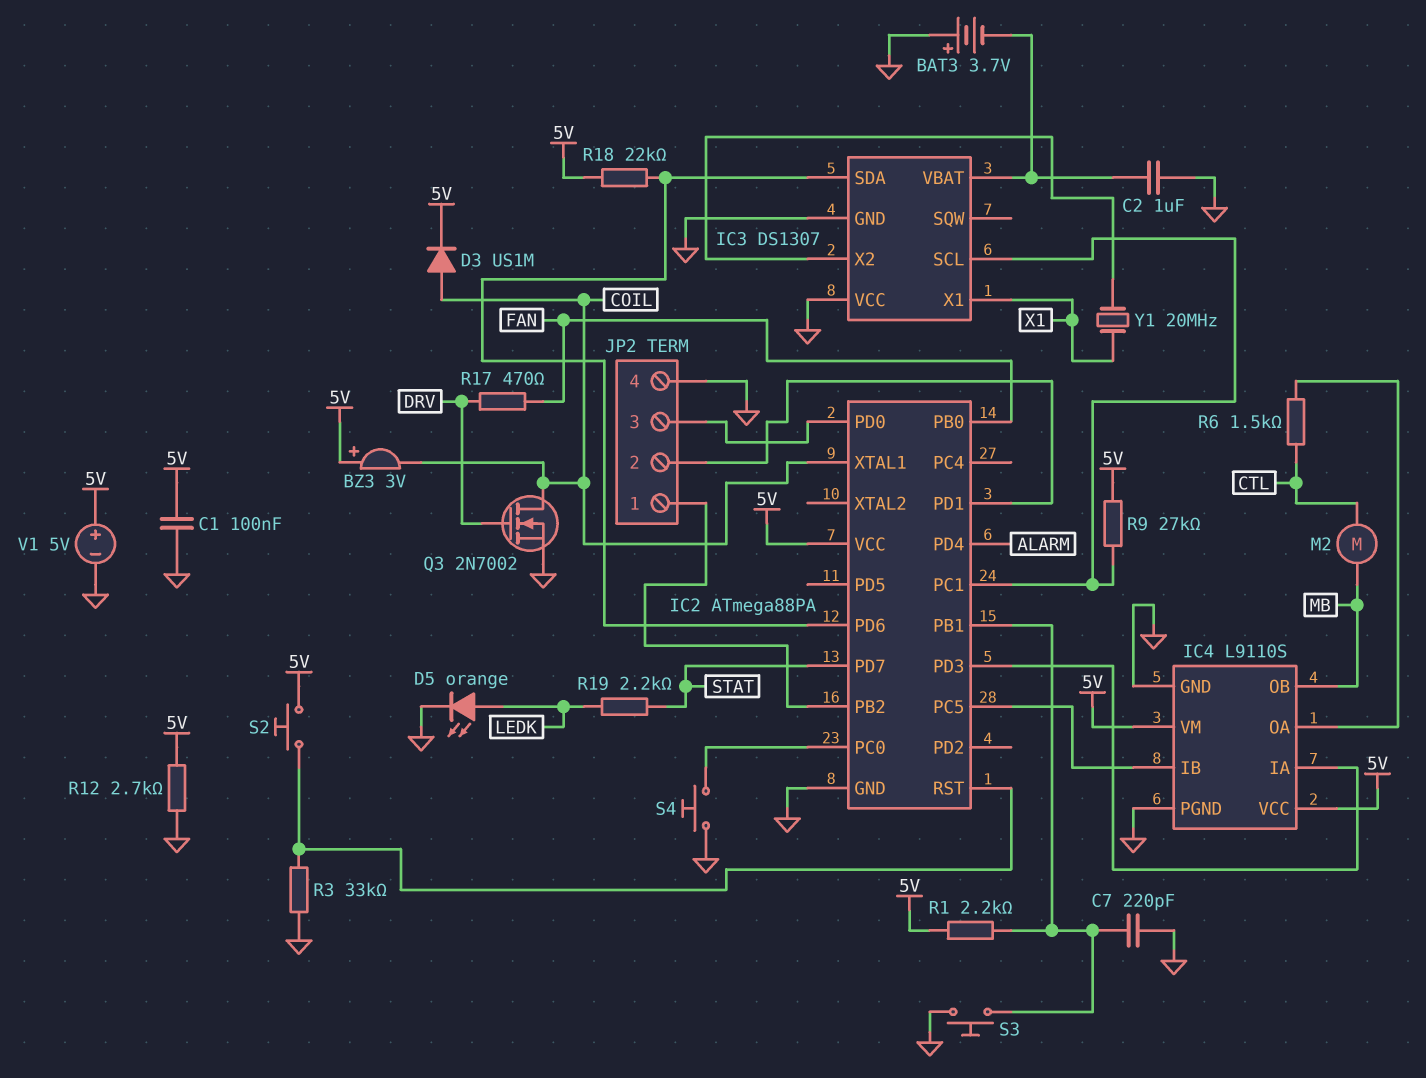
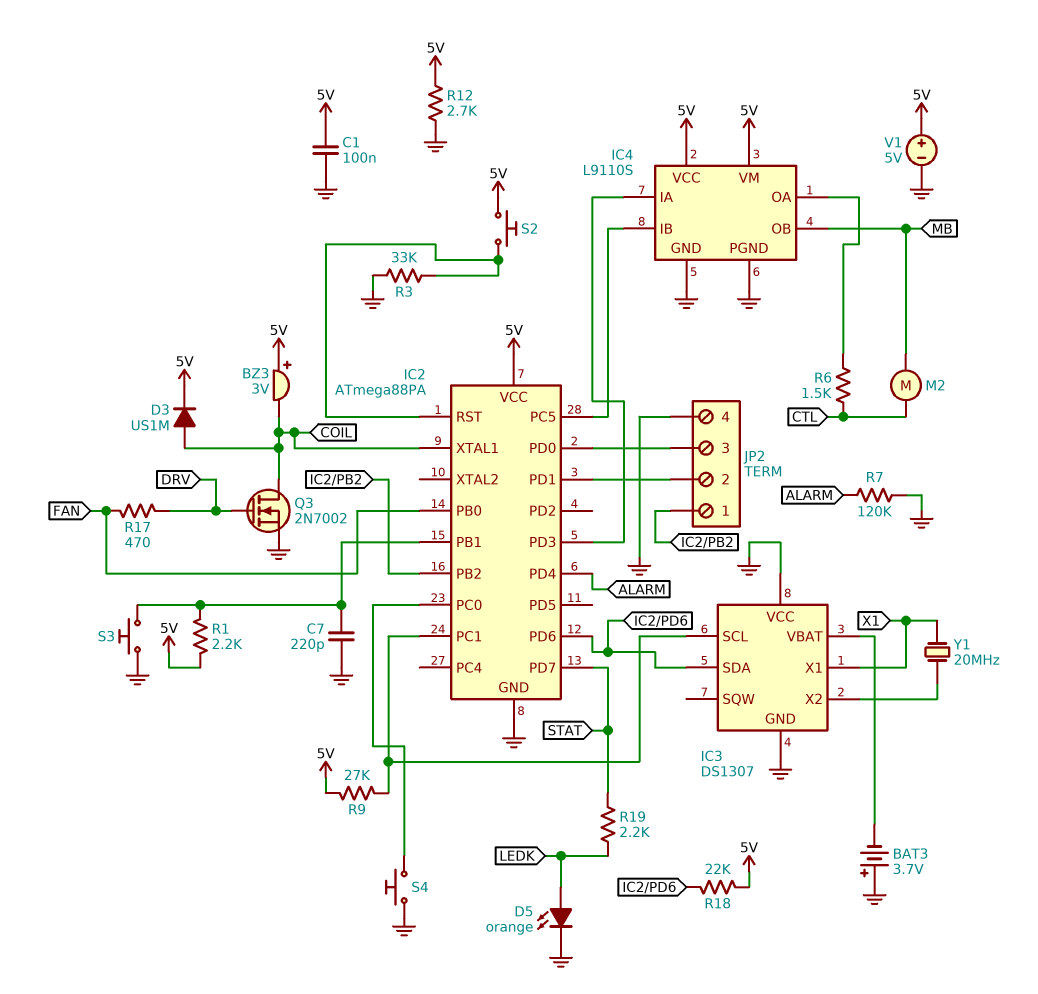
C2: 1uF (GND, IC3/VBAT) -> none
R7: none -> 120k (ALARM, GND)

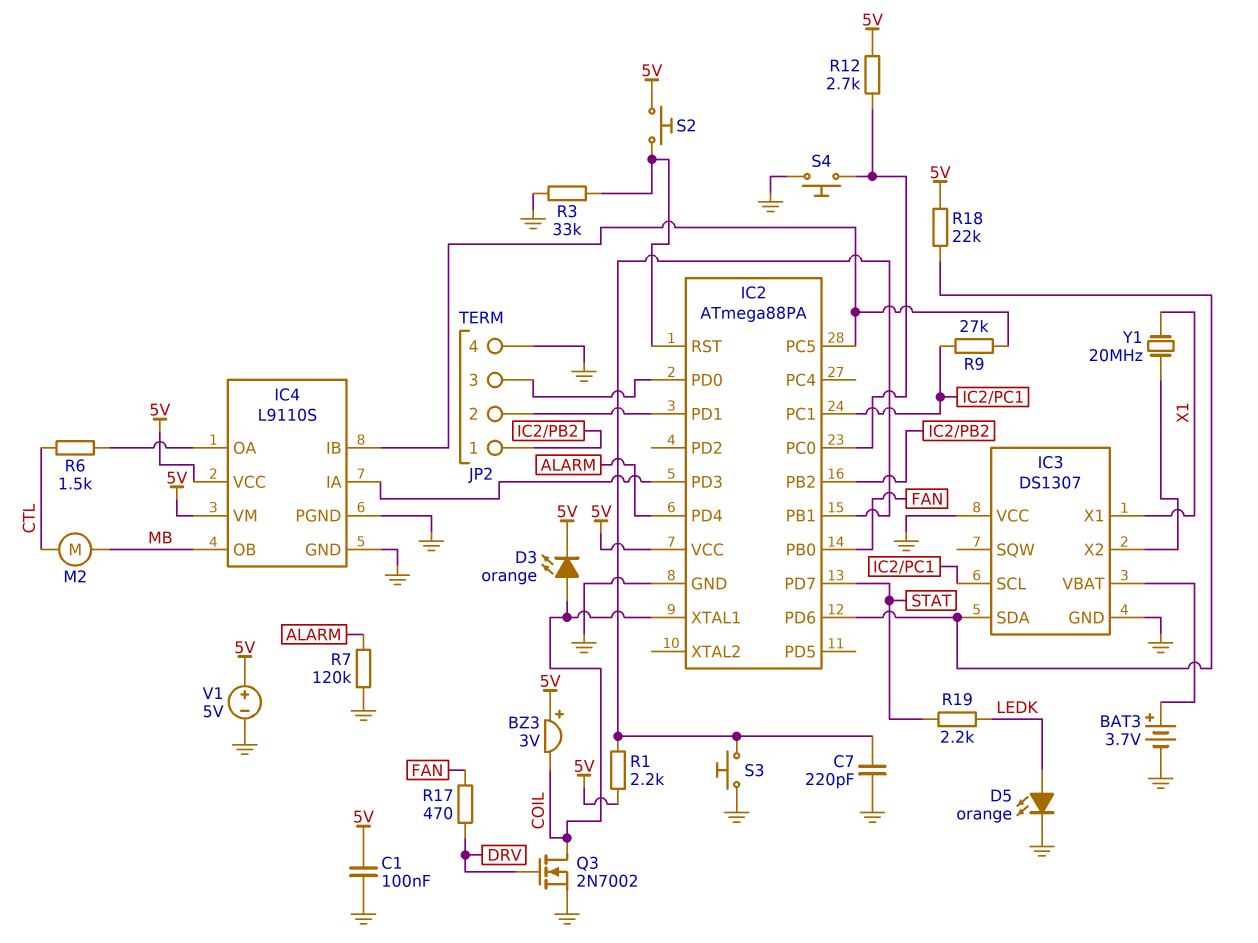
BAT3: 3.7V (plus GND, minus IC3/VBAT) -> 3.7V (plus IC3/VBAT, minus GND)
D3: diode US1M (A COIL, K 5V) -> LED orange (A COIL, K 5V)
R9: 27k (5V, IC2/PC1) -> 27k (IC2/PC1, IC2/PC5)
R12: 2.7k (5V, GND) -> 2.7k (5V, IC2/PC0)

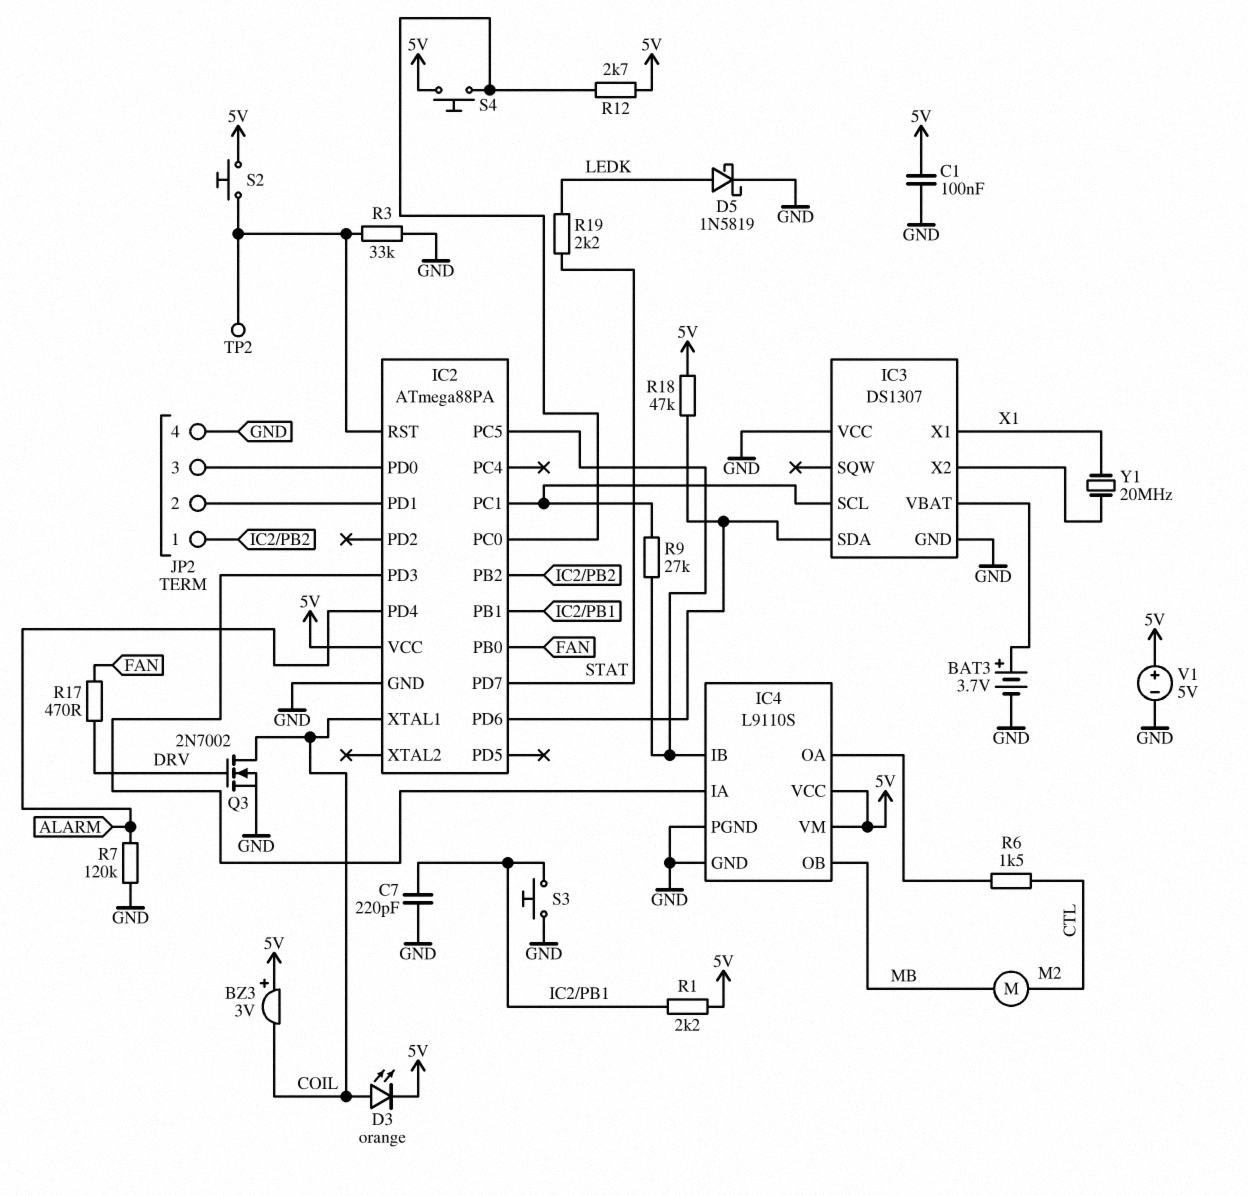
D5: LED orange (A LEDK, K GND) -> schottky 1N5819 (A LEDK, K GND)
R18: 22k (5V, IC2/PD6) -> 47k (5V, IC2/PD6)
S4: button (GND, IC2/PC0) -> button (5V, IC2/PC0)
TP2: none -> test point (IC2/RST)

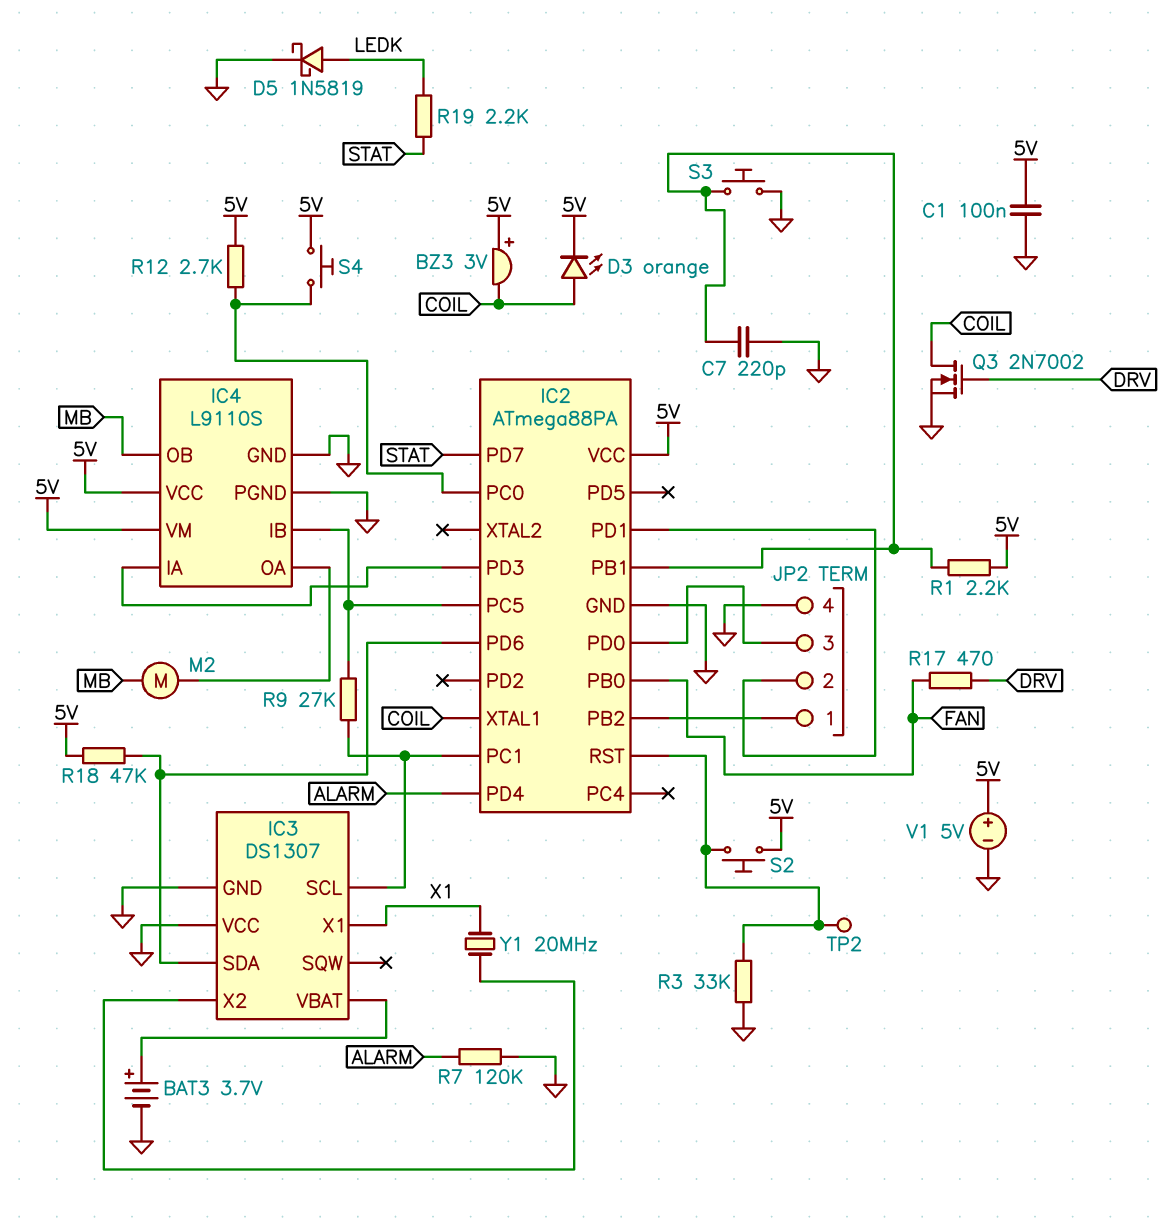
M2: motor (CTL, MB) -> motor (IC4/OA, MB)
R6: 1.5k (CTL, IC4/OA) -> none

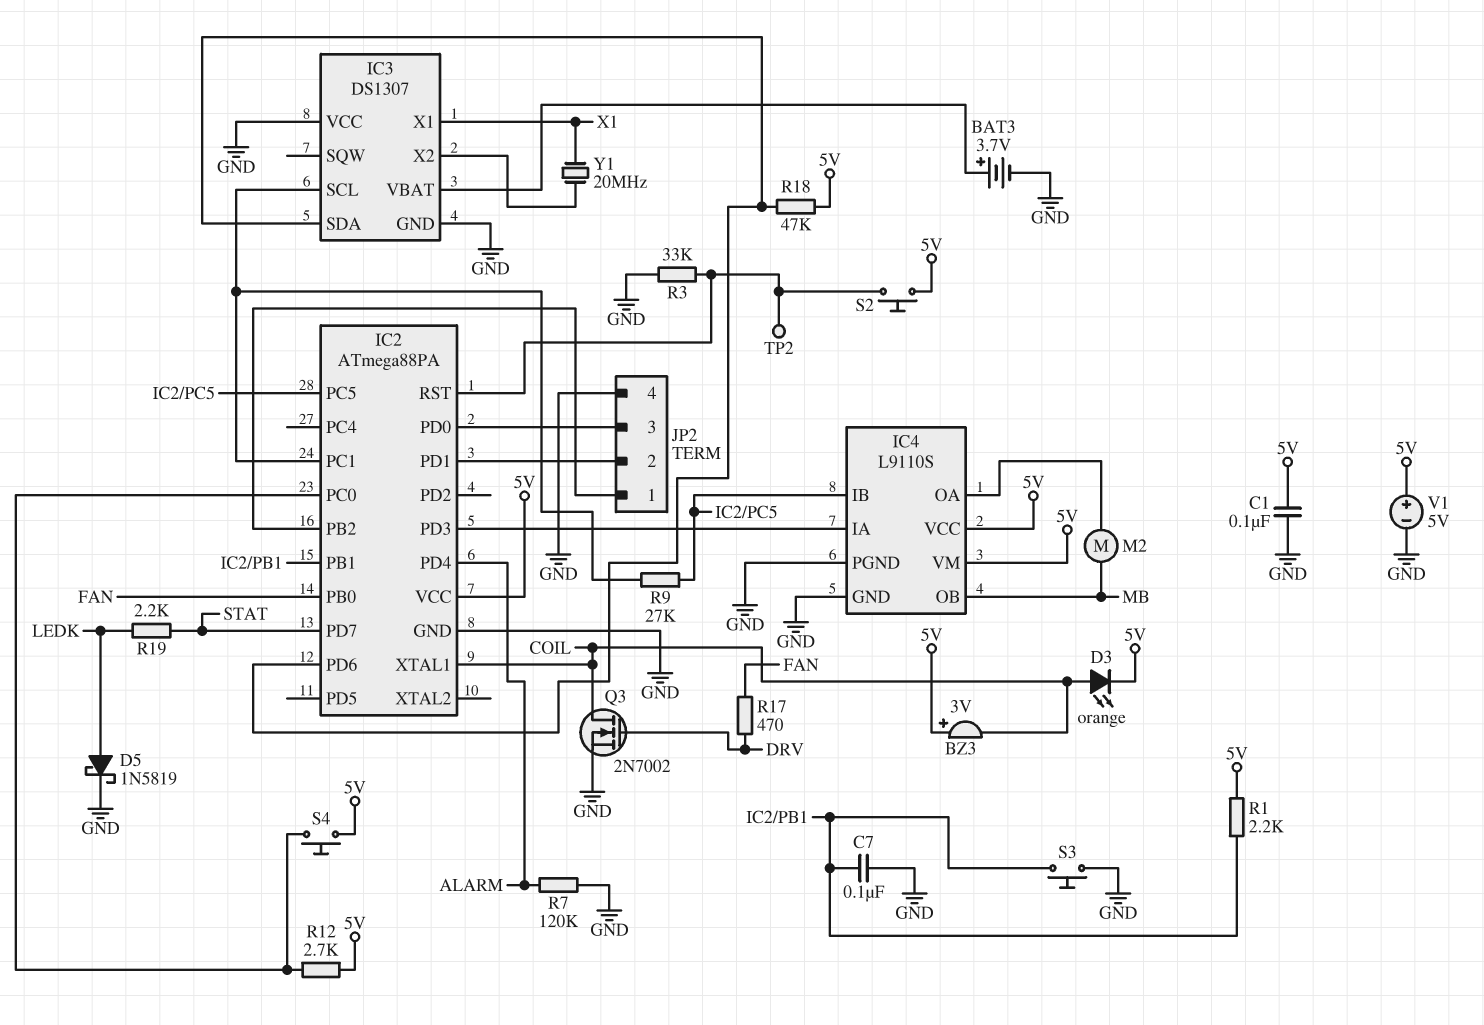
C7: 220pF (GND, IC2/PB1) -> 100nF (GND, IC2/PB1)

